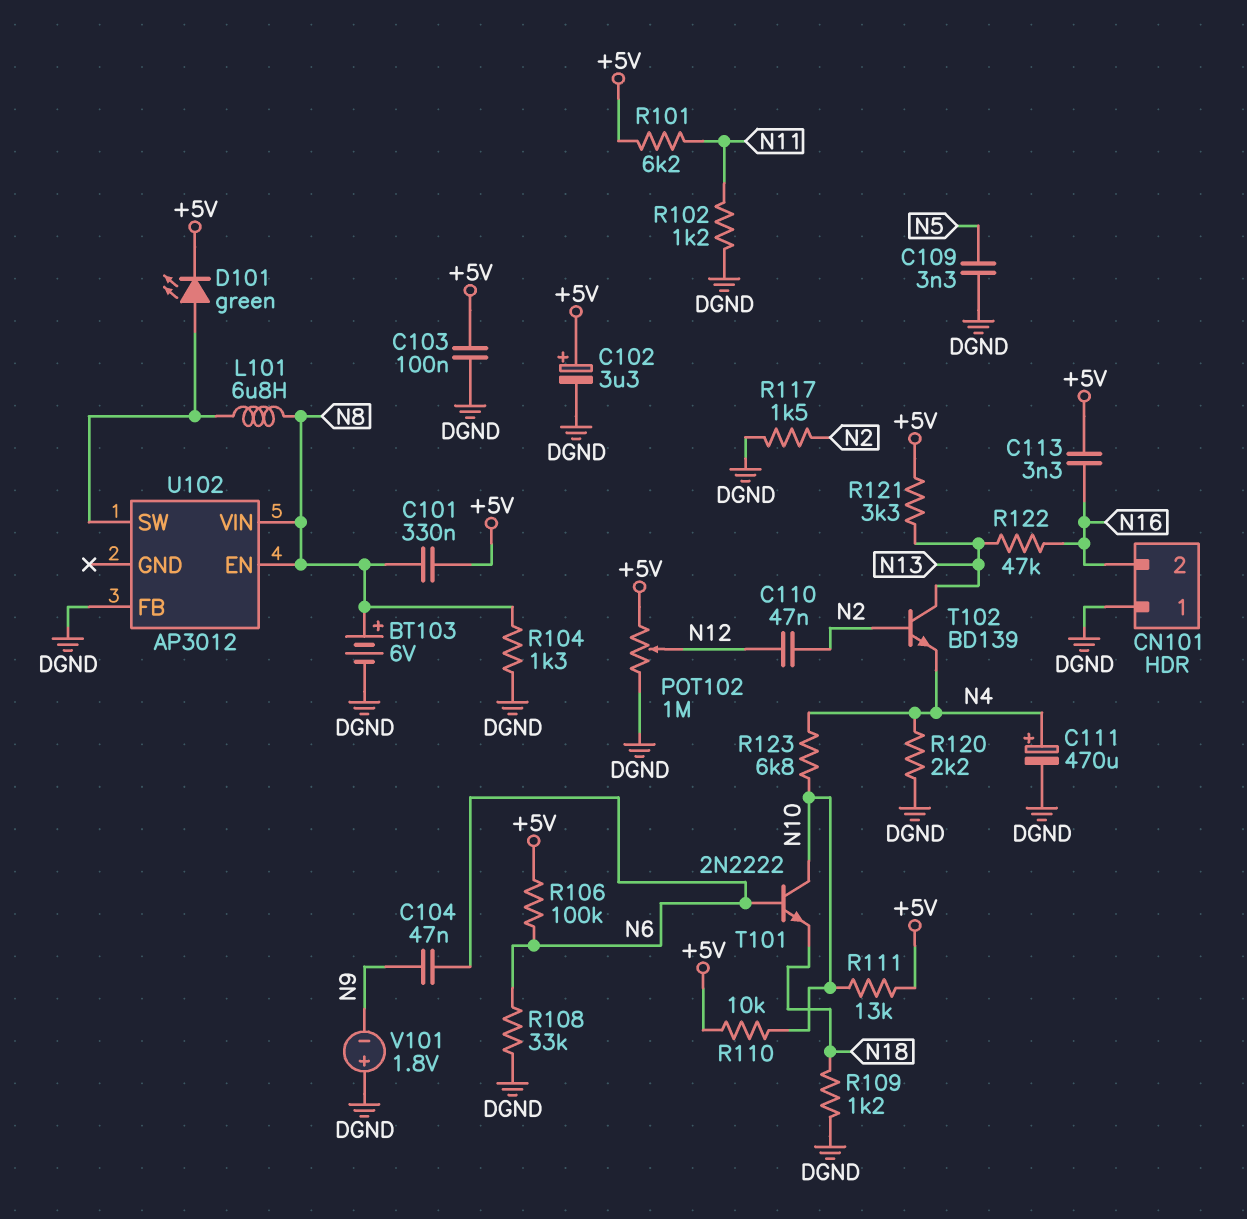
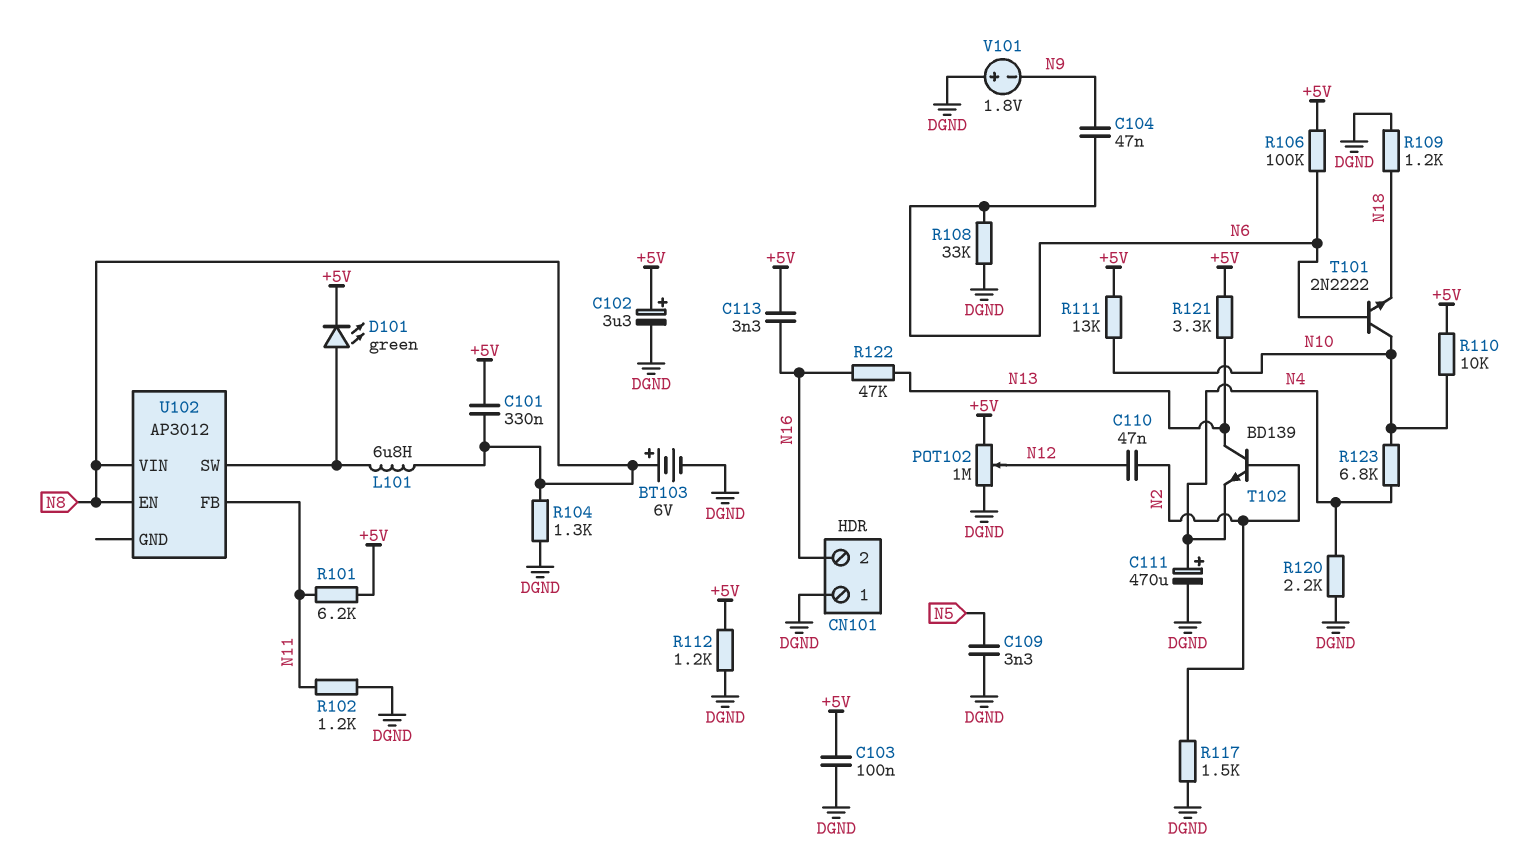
R112: none -> 1.2k (+5V, DGND)
U102 pin FB: DGND -> N11

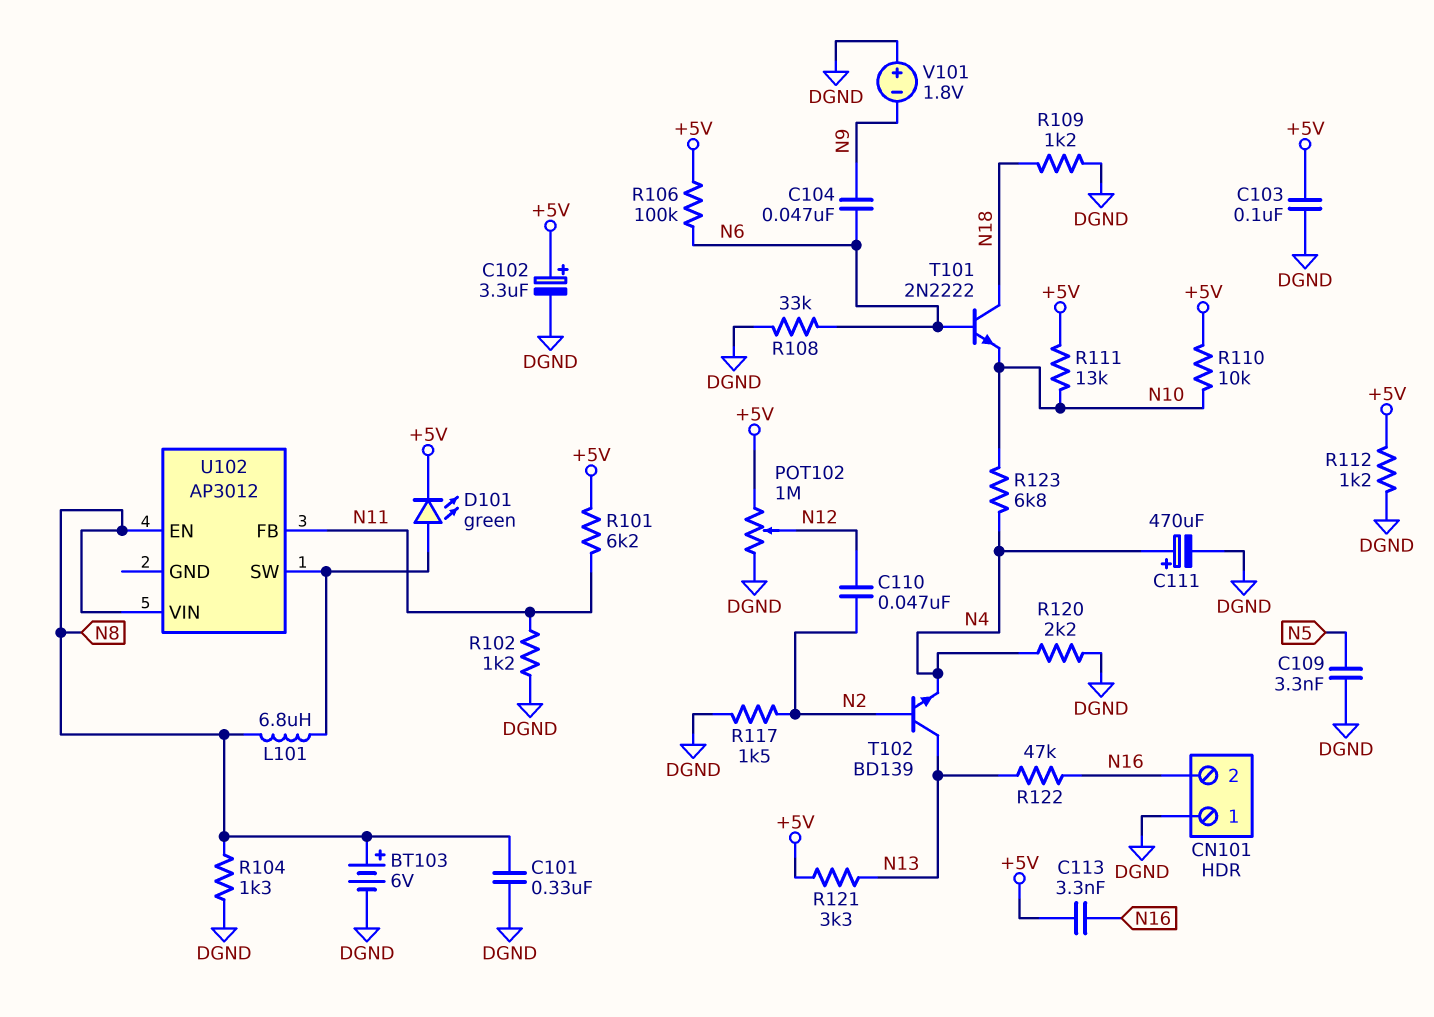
C101: 330nF (+5V, N8) -> 330nF (DGND, N8)
T101: NPN 2N2222 (B N6, C N10, E N18) -> NPN 2N2222 (B N6, C N18, E N10)

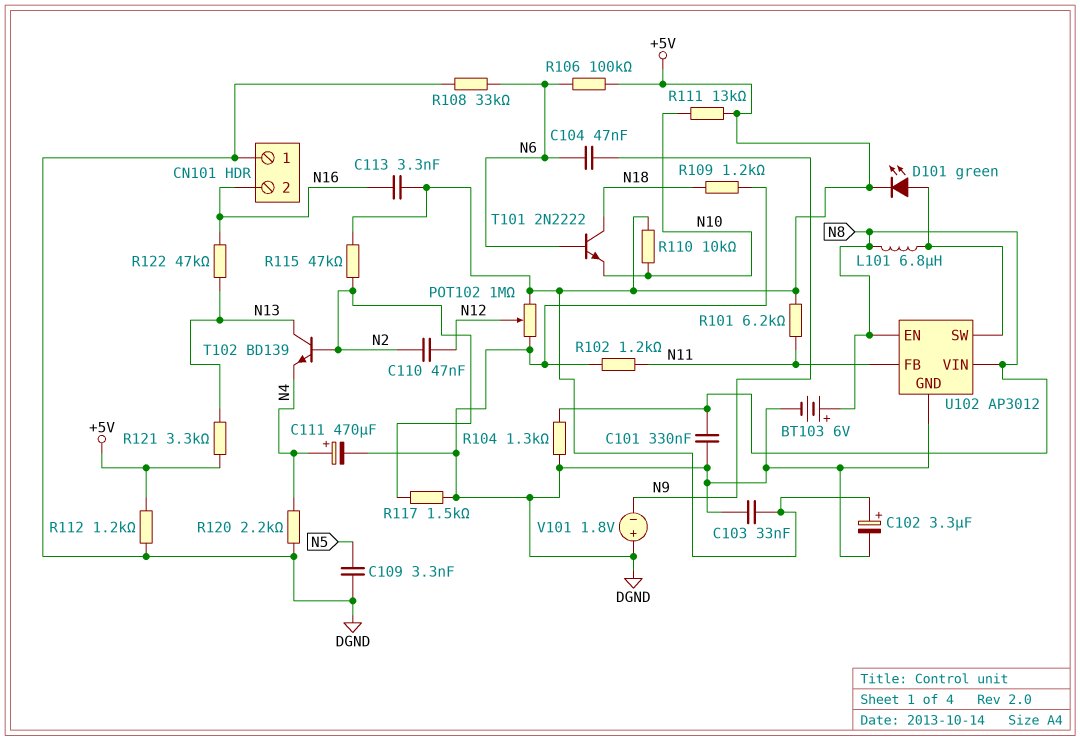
C103: 100nF (+5V, DGND) -> 33nF (+5V, DGND)
R115: none -> 47k (+5V, N2)
R123: 6.8k (N4, N10) -> none
U102 pin GND: none -> DGND

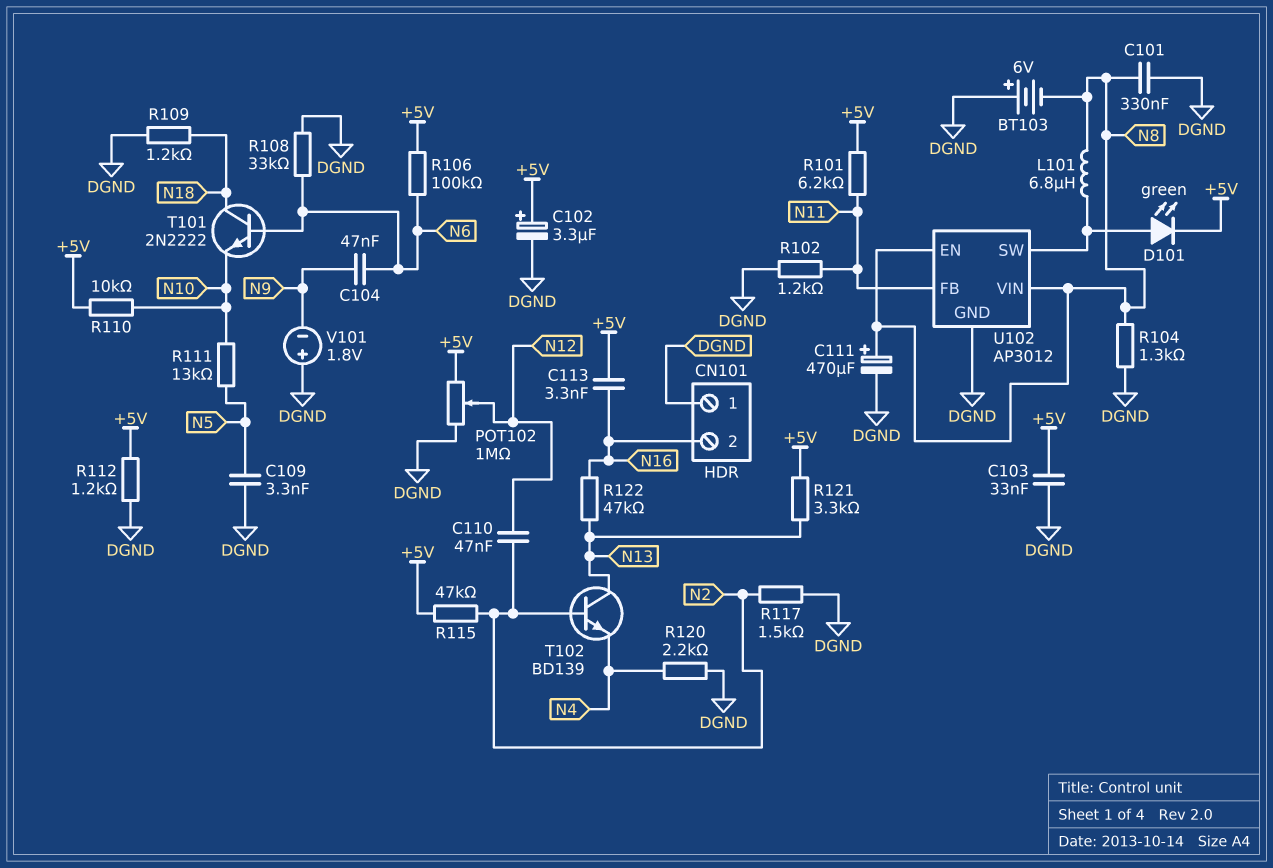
BT103: 6V (plus N8, minus DGND) -> 6V (plus DGND, minus N8)
C111: 470uF (plus N4, minus DGND) -> 470uF (plus N8, minus DGND)
R111: 13k (+5V, N10) -> 13k (N5, N10)

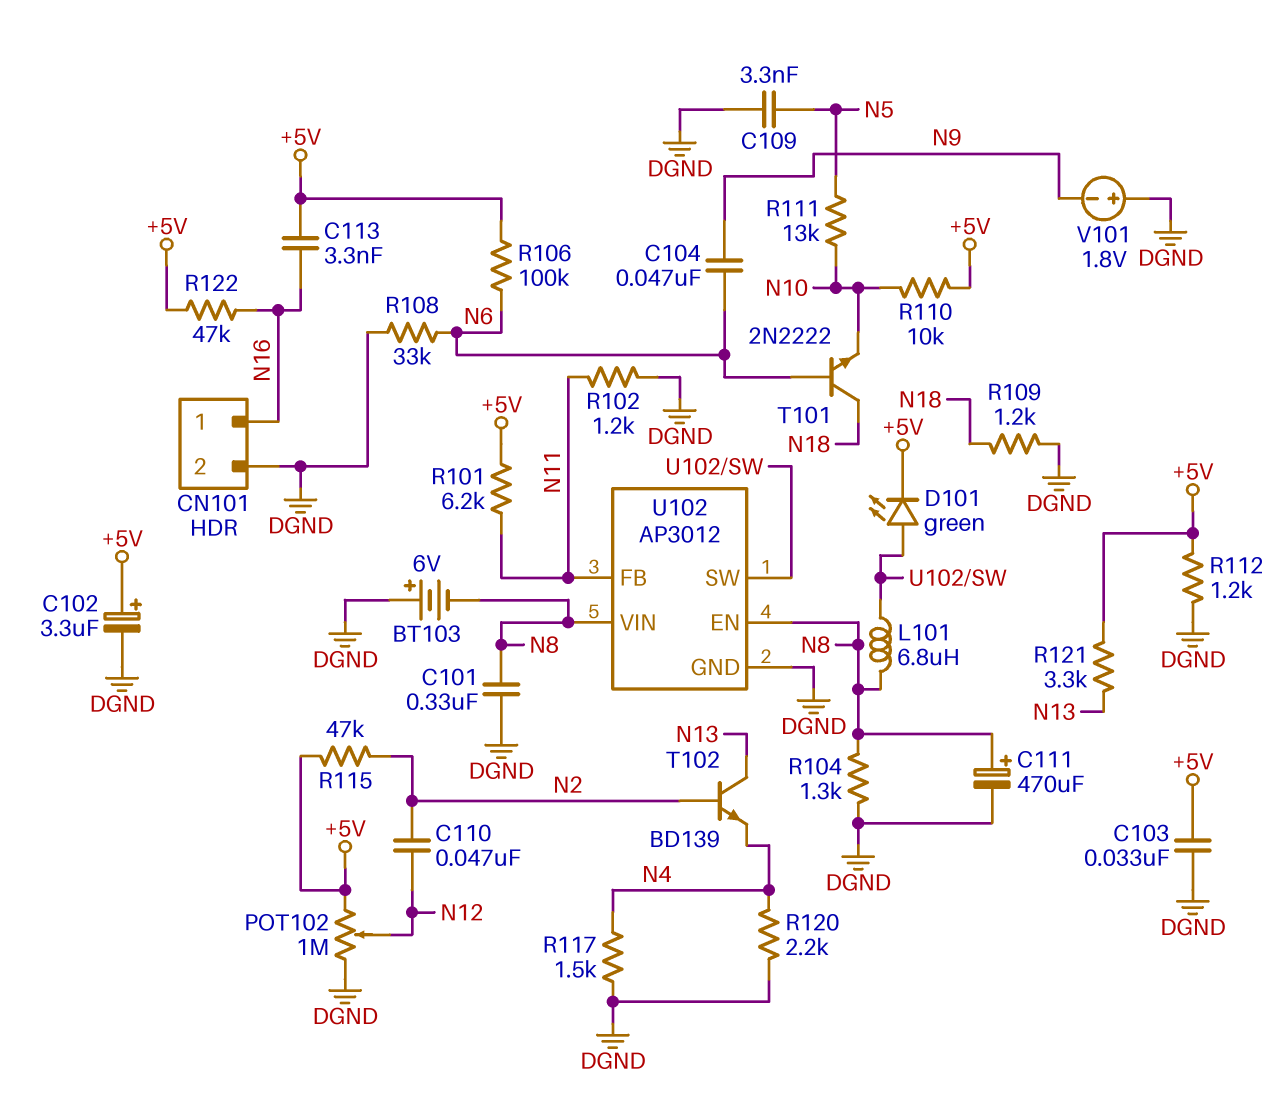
CN101 pin 1: DGND -> N16
CN101 pin 2: N16 -> DGND
R117: 1.5k (DGND, N2) -> 1.5k (DGND, N4)
R122: 47k (N13, N16) -> 47k (+5V, N16)

